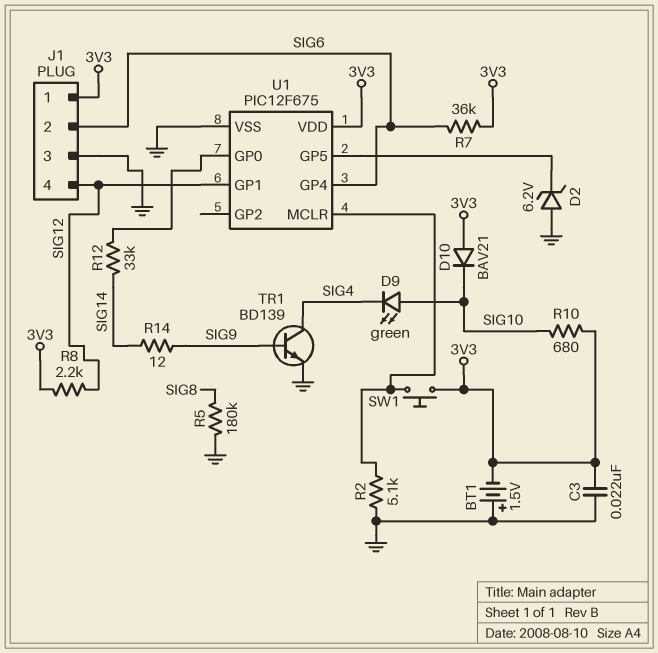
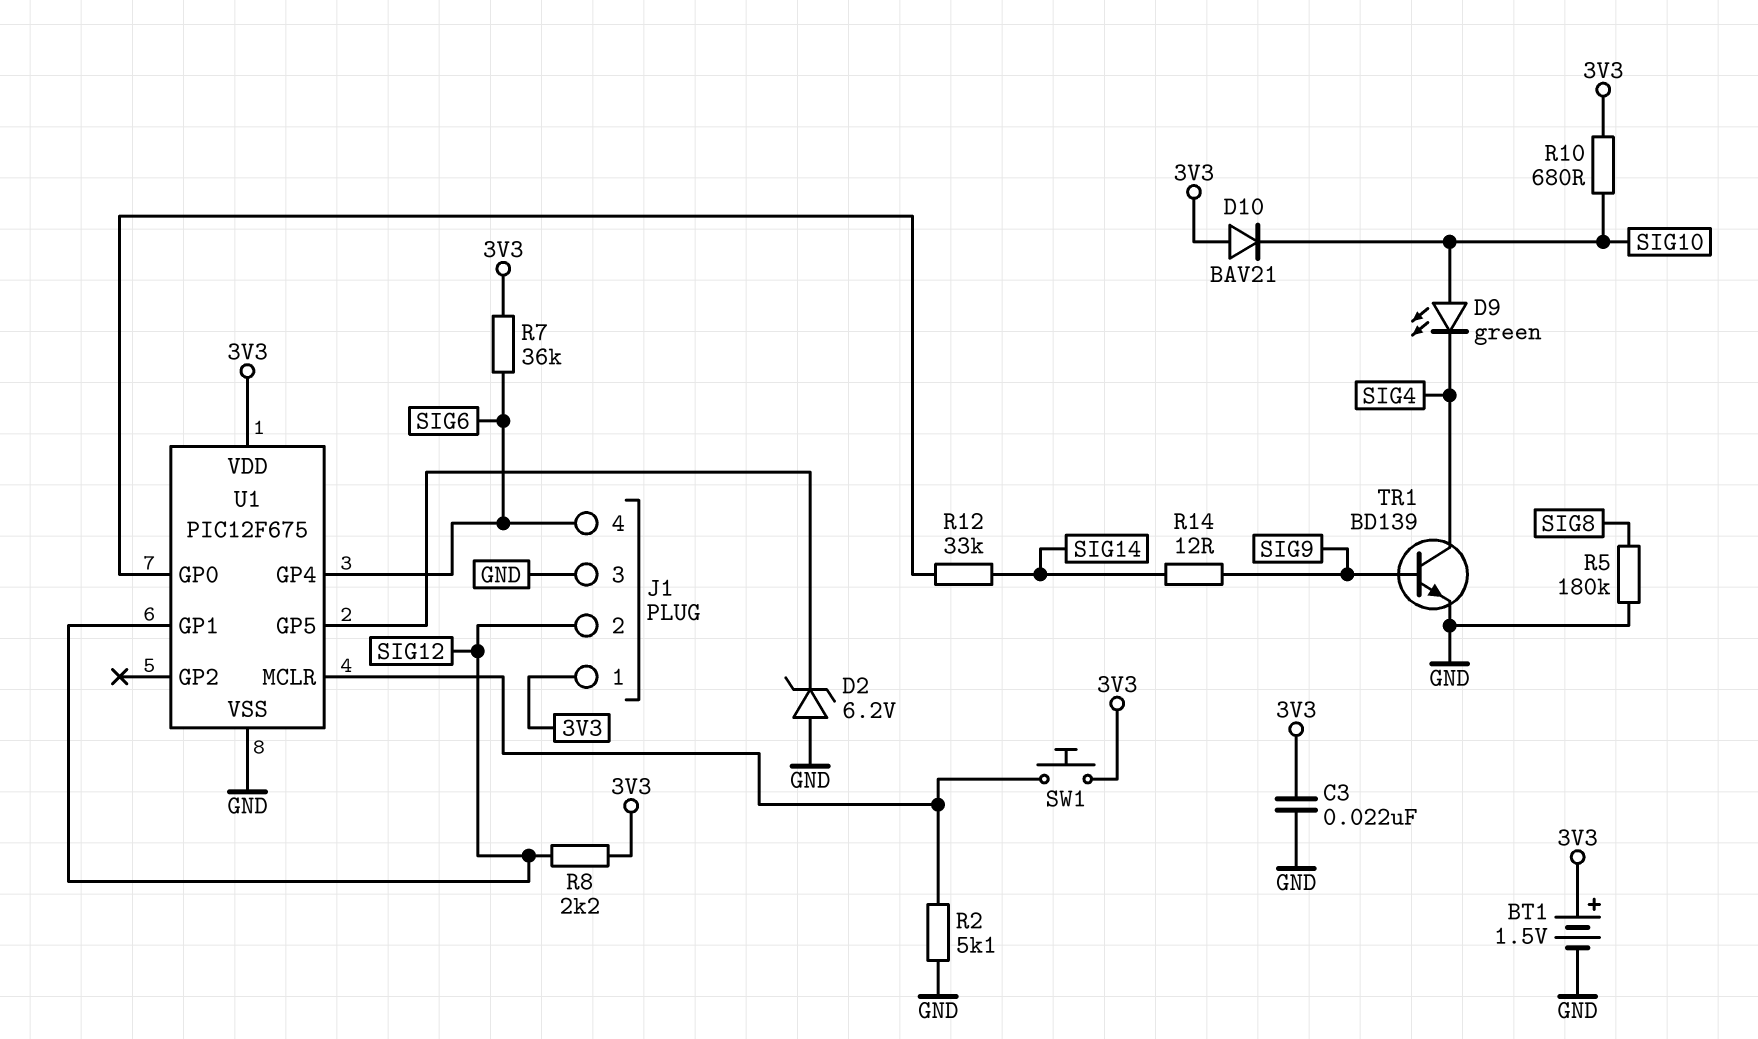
BT1: 1.5V (plus GND, minus 3V3) -> 1.5V (plus 3V3, minus GND)
J1 pin 2: SIG6 -> SIG12
J1 pin 4: SIG12 -> SIG6

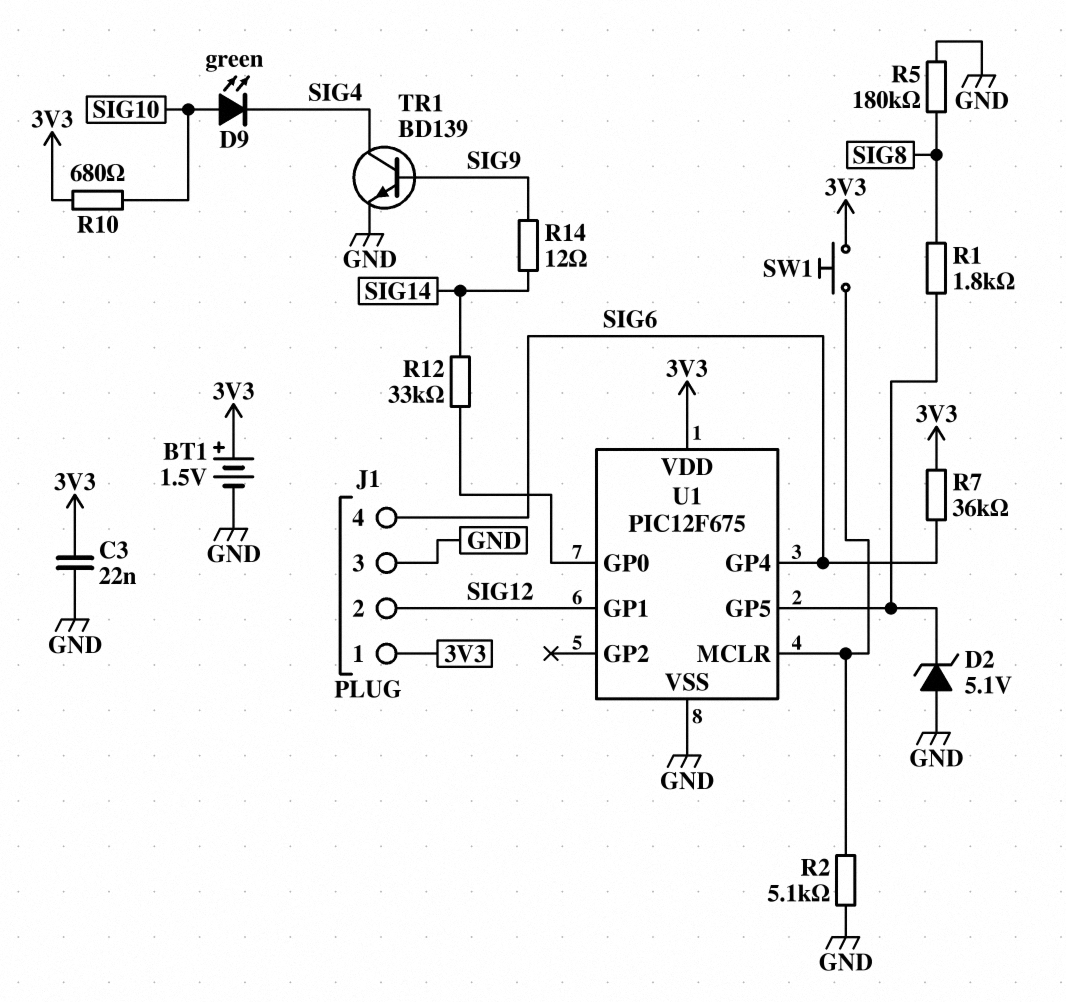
D2: zener 6.2V (A GND, K U1/GP5) -> zener 5.1V (A GND, K U1/GP5)
D10: diode BAV21 (A 3V3, K SIG10) -> none
R1: none -> 1.8k (SIG8, U1/GP5)
R8: 2.2k (3V3, SIG12) -> none

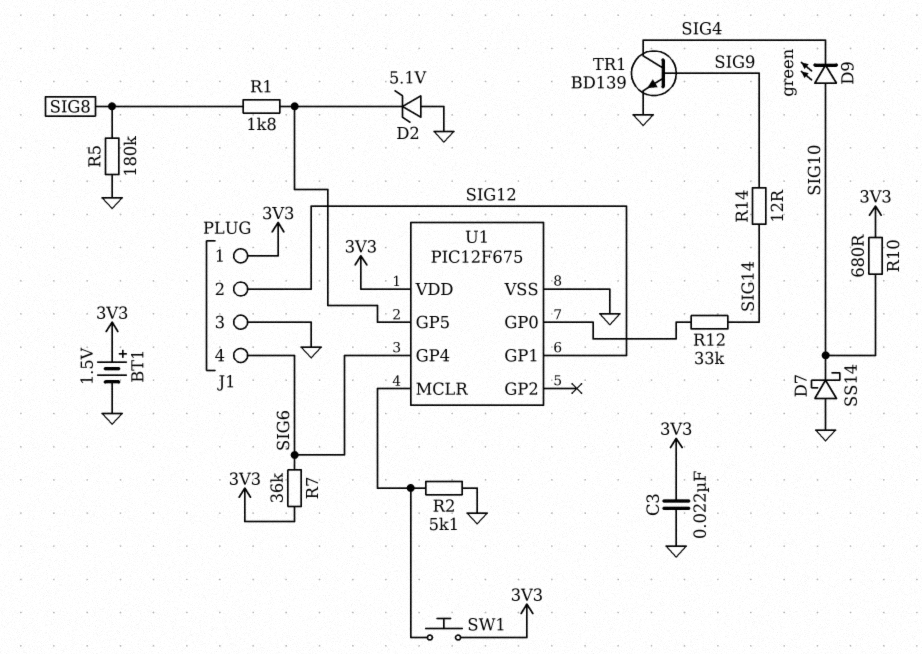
D7: none -> schottky SS14 (A GND, K SIG10)

